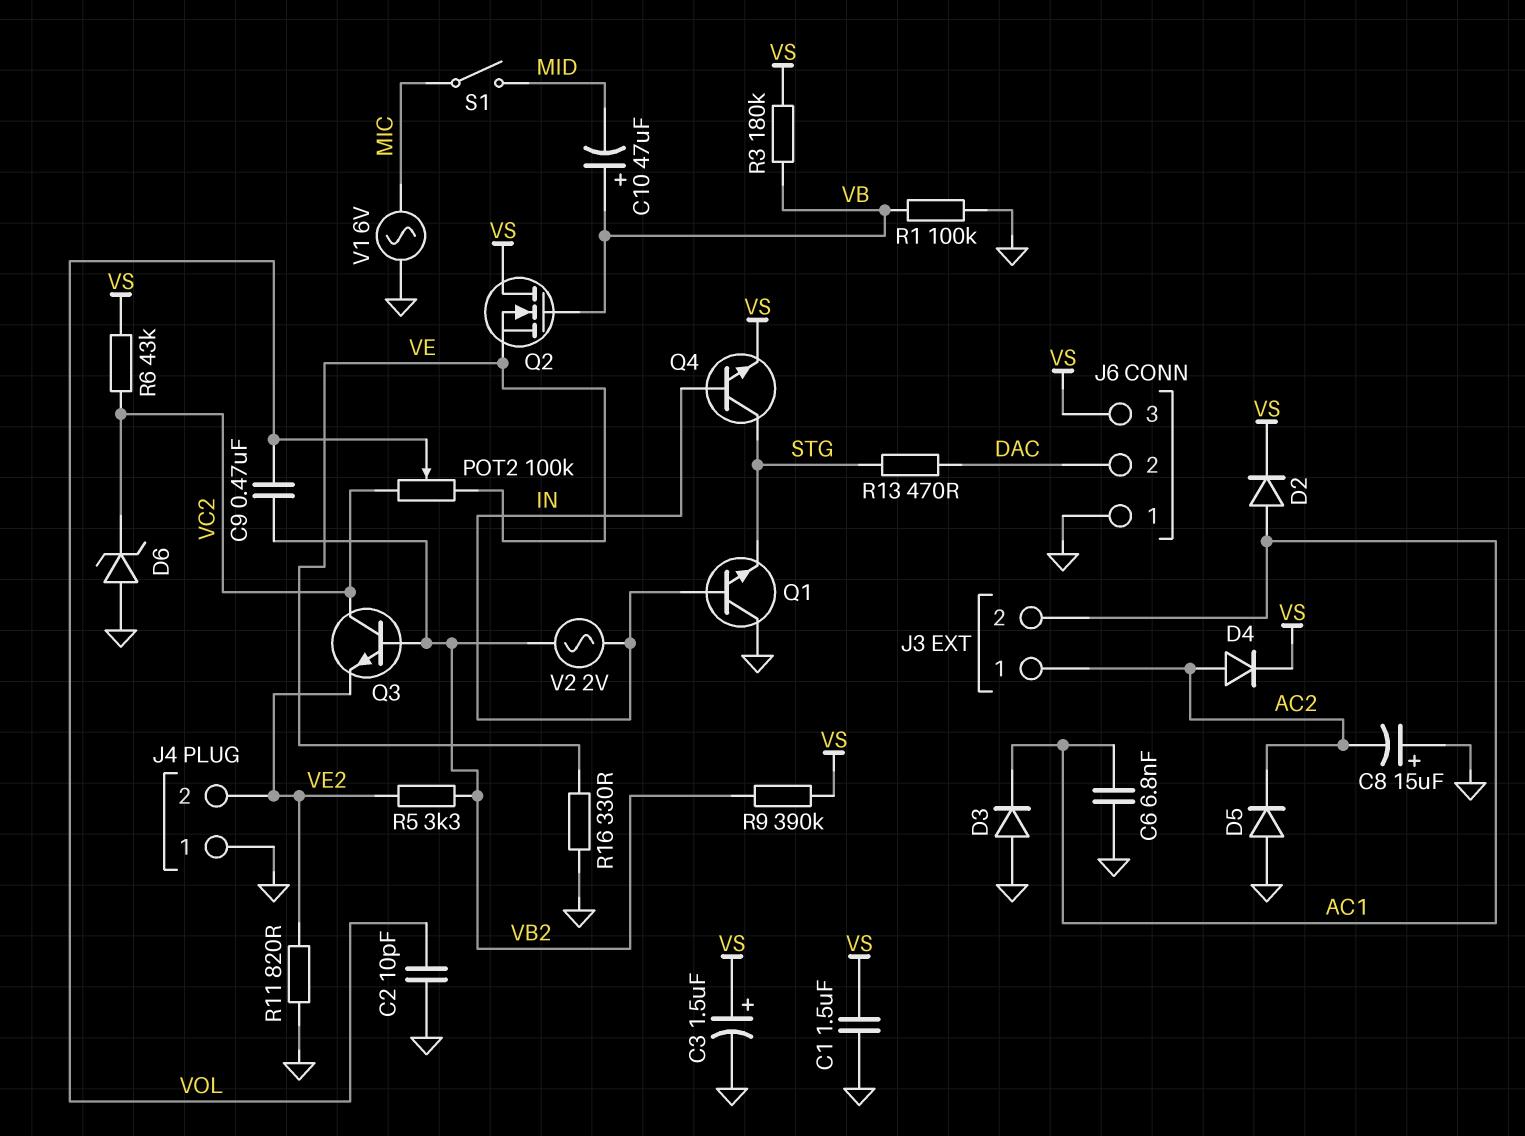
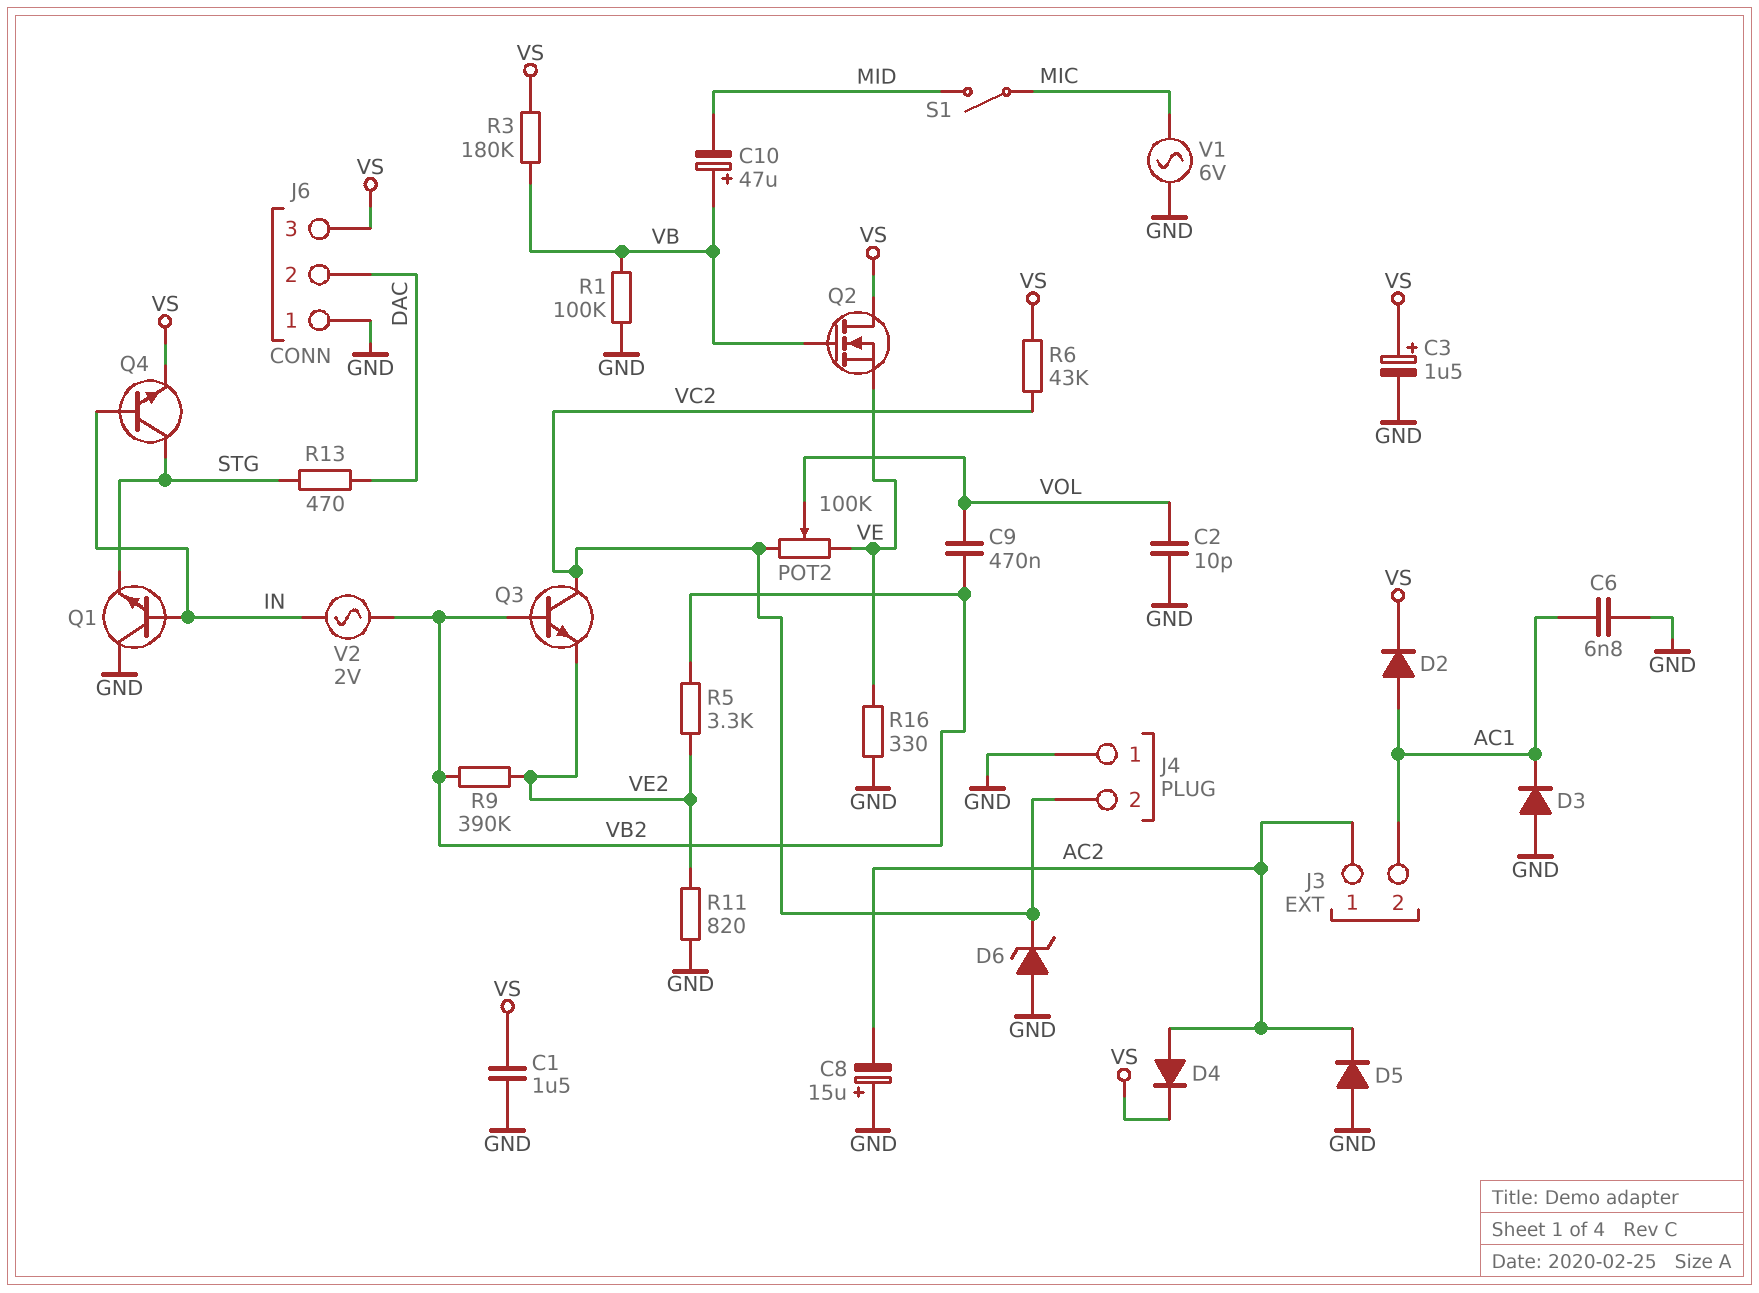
J4 pin 2: VE2 -> VC2
R9: 390k (VB2, VS) -> 390k (VB2, VE2)

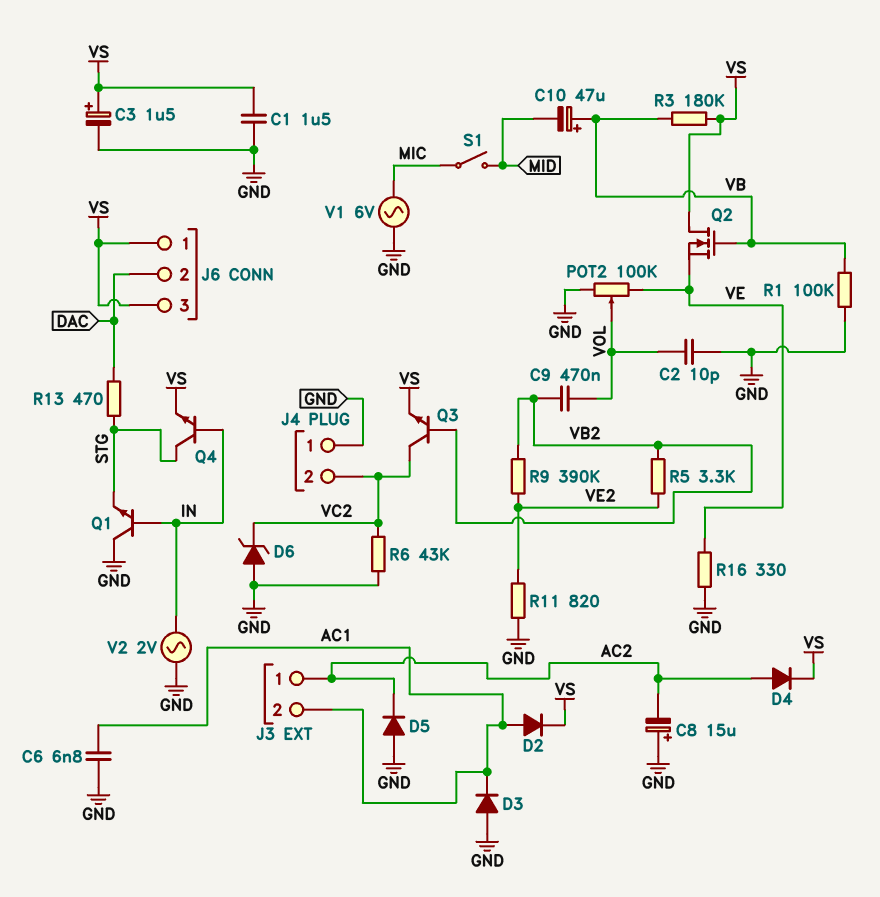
J6 pin 1: GND -> VS
POT2: 100k (VC2, VE, wiper VOL) -> 100k (GND, VE, wiper VOL)
Q3: NPN (B VB2, C VC2, E VE2) -> NPN (B VB2, C VC2, E VS)
R6: 43k (VC2, VS) -> 43k (GND, VC2)
V2: AC 2V (IN, VB2) -> AC 2V (GND, IN)

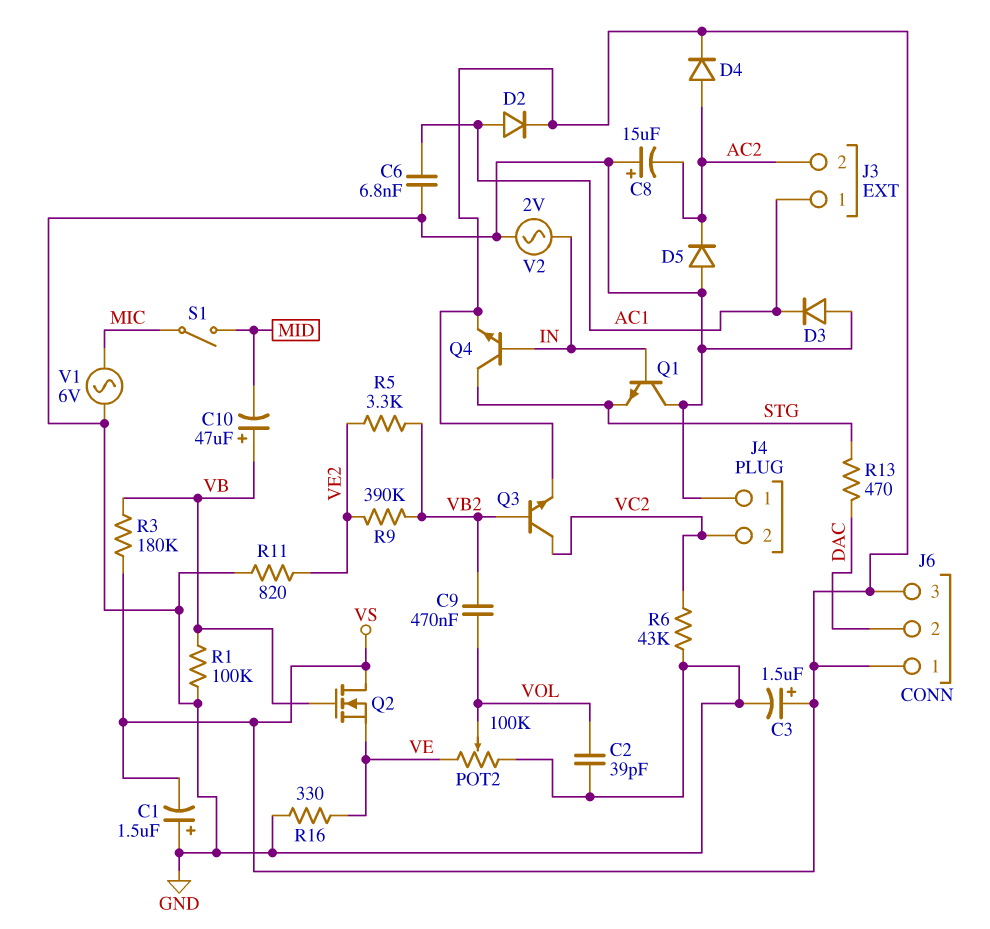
C1: 1.5uF (GND, VS) -> 1.5uF (plus GND, minus VS)
C2: 10pF (GND, VOL) -> 39pF (GND, VOL)
D6: zener (A GND, K VC2) -> none
J3 pin 1: AC2 -> AC1
J3 pin 2: AC1 -> AC2

